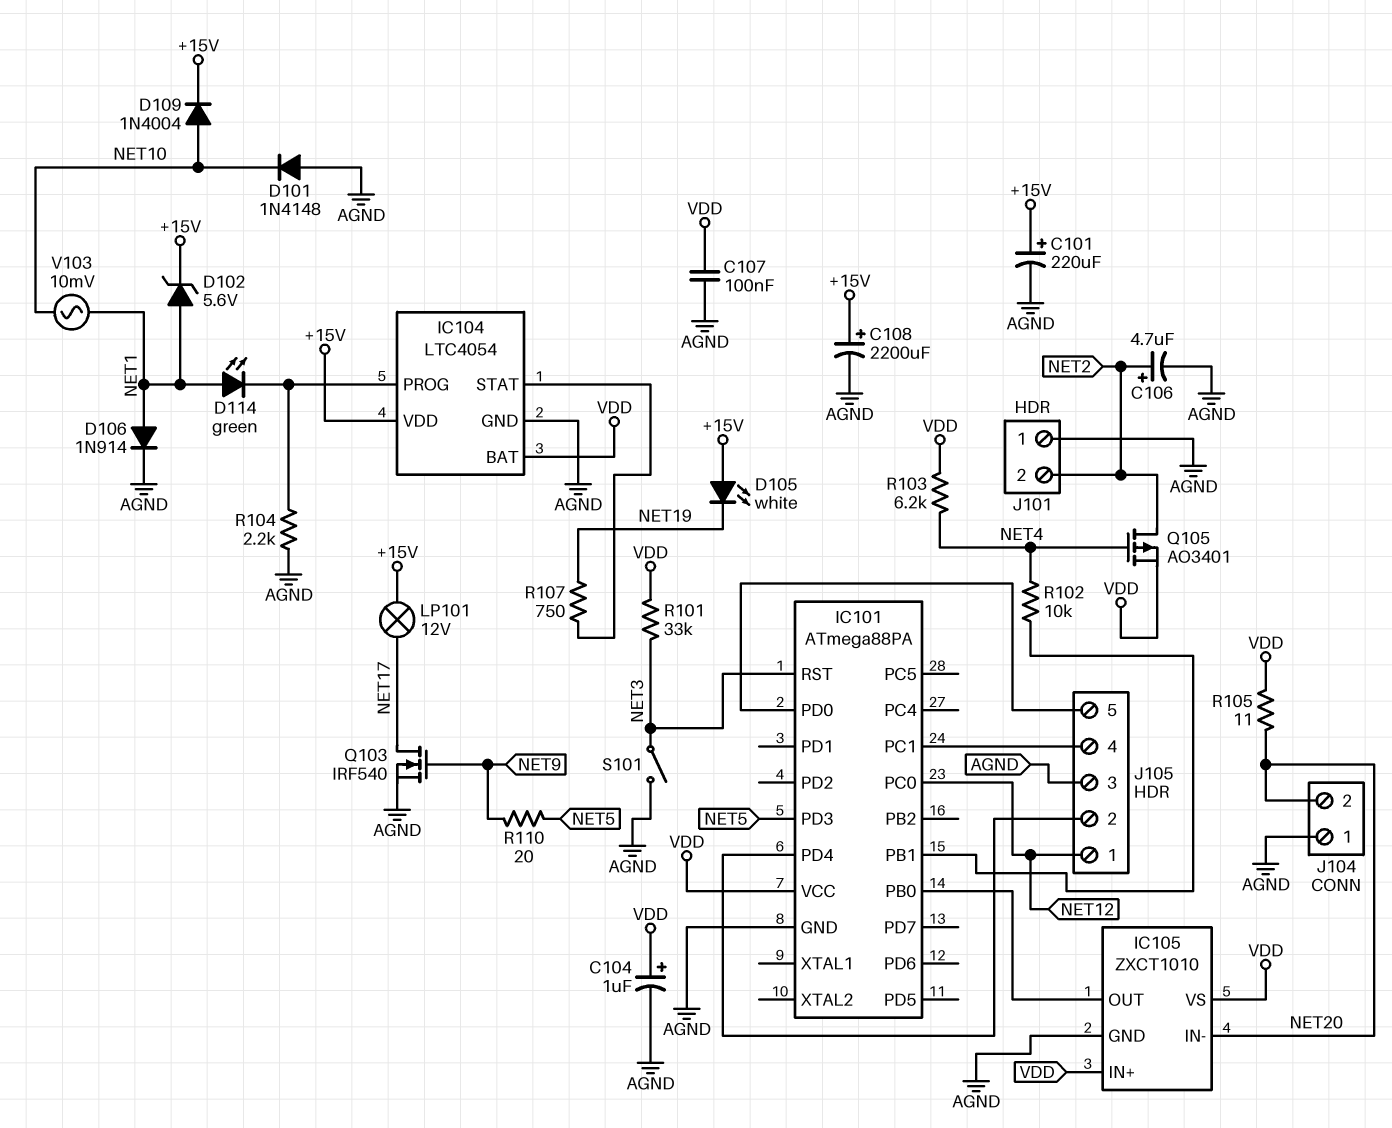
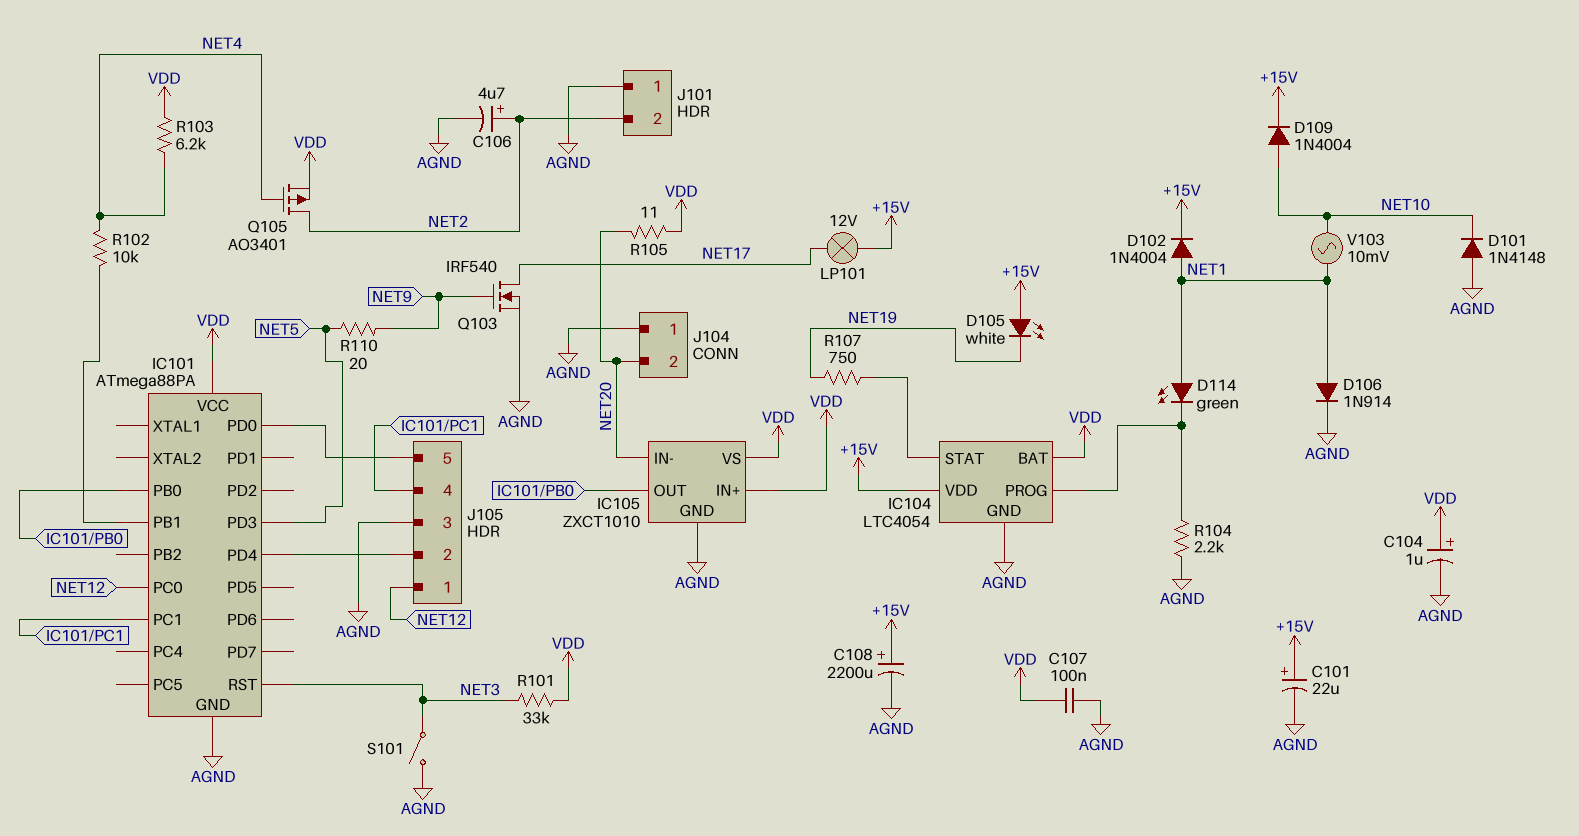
C101: 220uF (plus +15V, minus AGND) -> 22uF (plus +15V, minus AGND)
D102: zener 5.6V (A NET1, K +15V) -> diode 1N4004 (A NET1, K +15V)

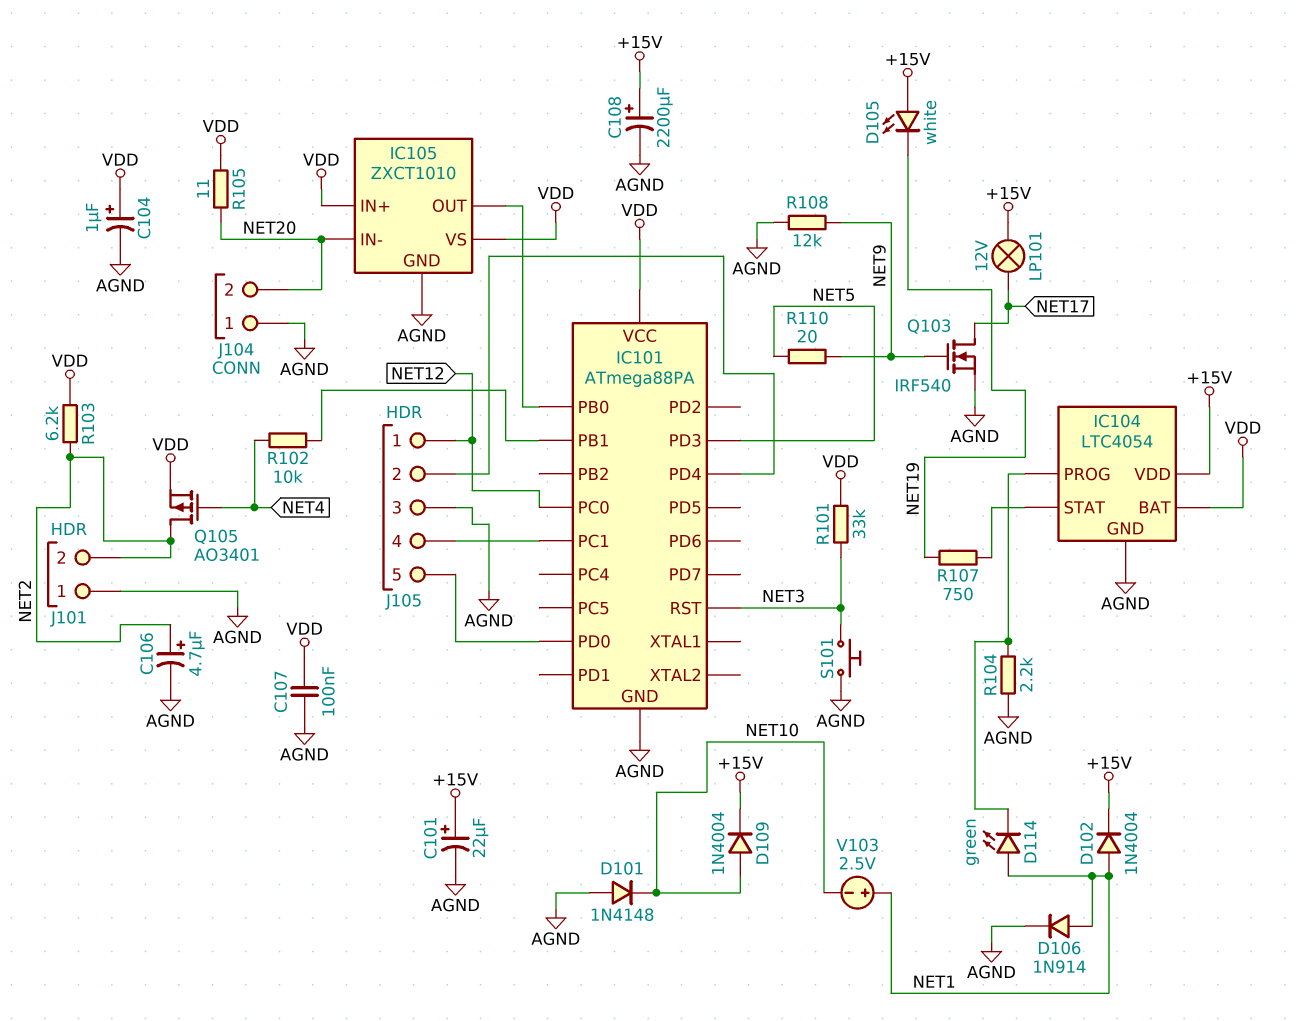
R103: 6.2k (NET4, VDD) -> 6.2k (NET2, VDD)
R108: none -> 12k (AGND, NET9)
S101: switch (AGND, NET3) -> button (AGND, NET3)
V103: AC 10mV (NET1, NET10) -> 2.5V (plus NET1, minus NET10)

